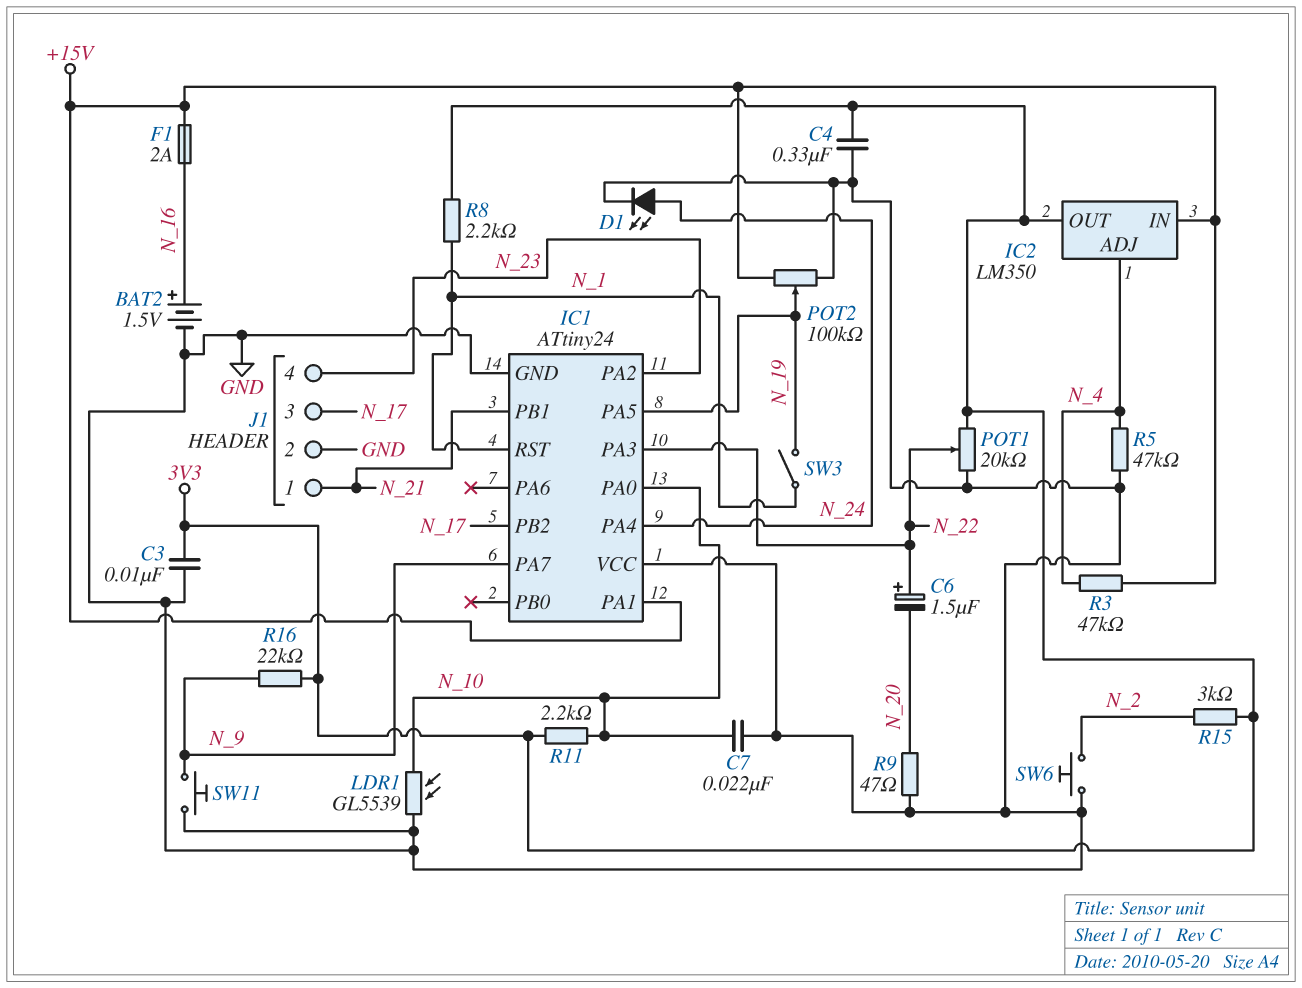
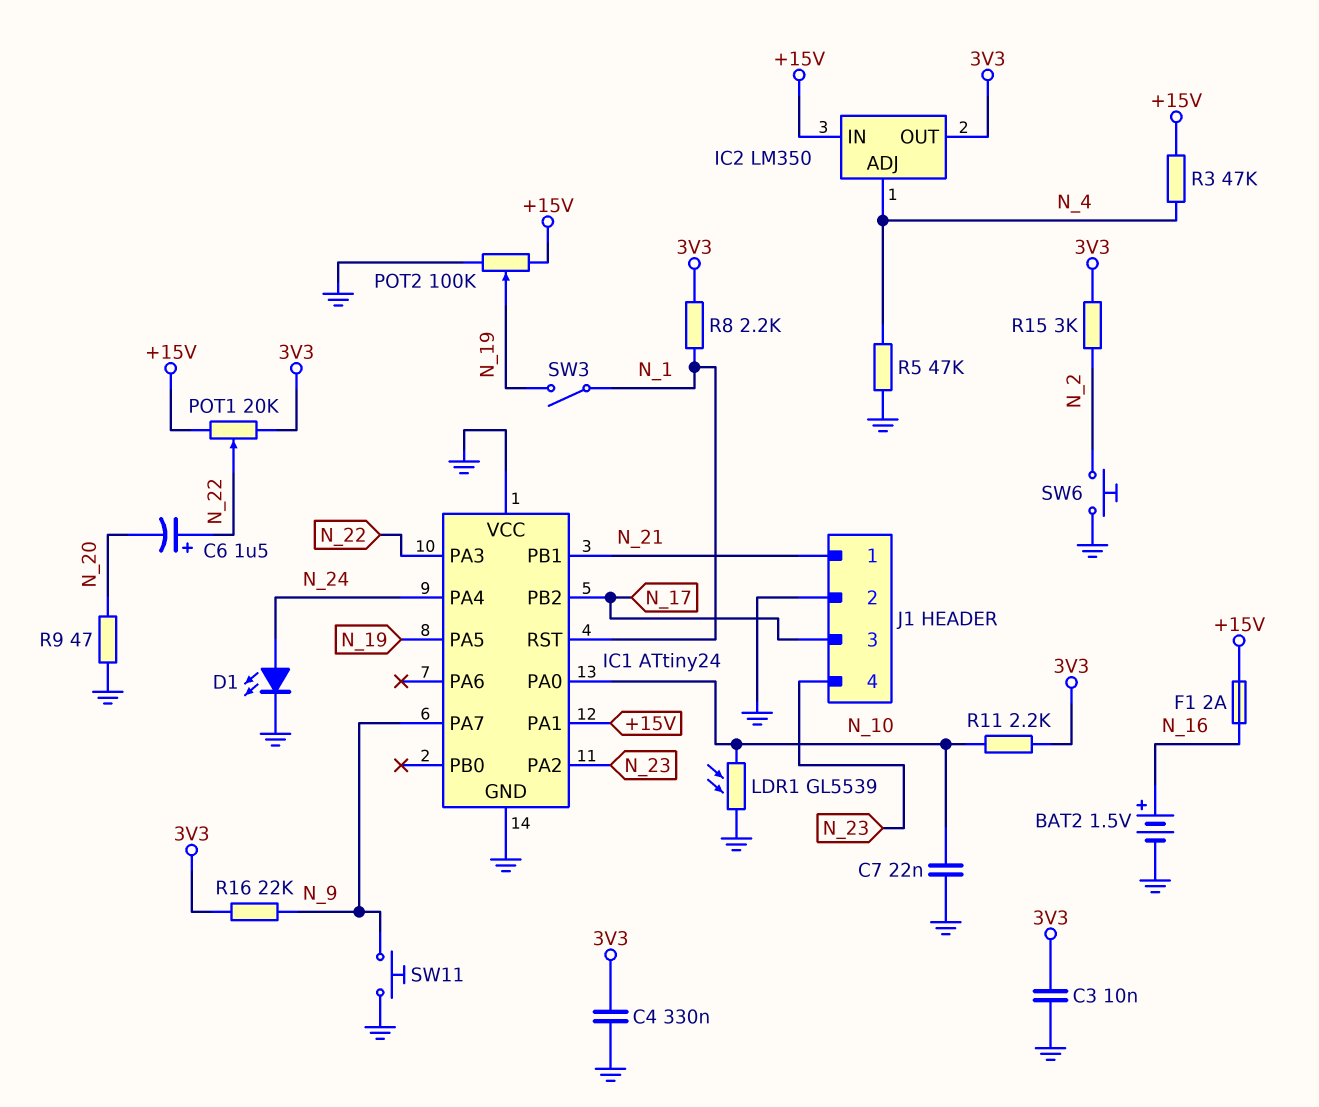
POT1: 20k (3V3, GND, wiper N_22) -> 20k (+15V, 3V3, wiper N_22)

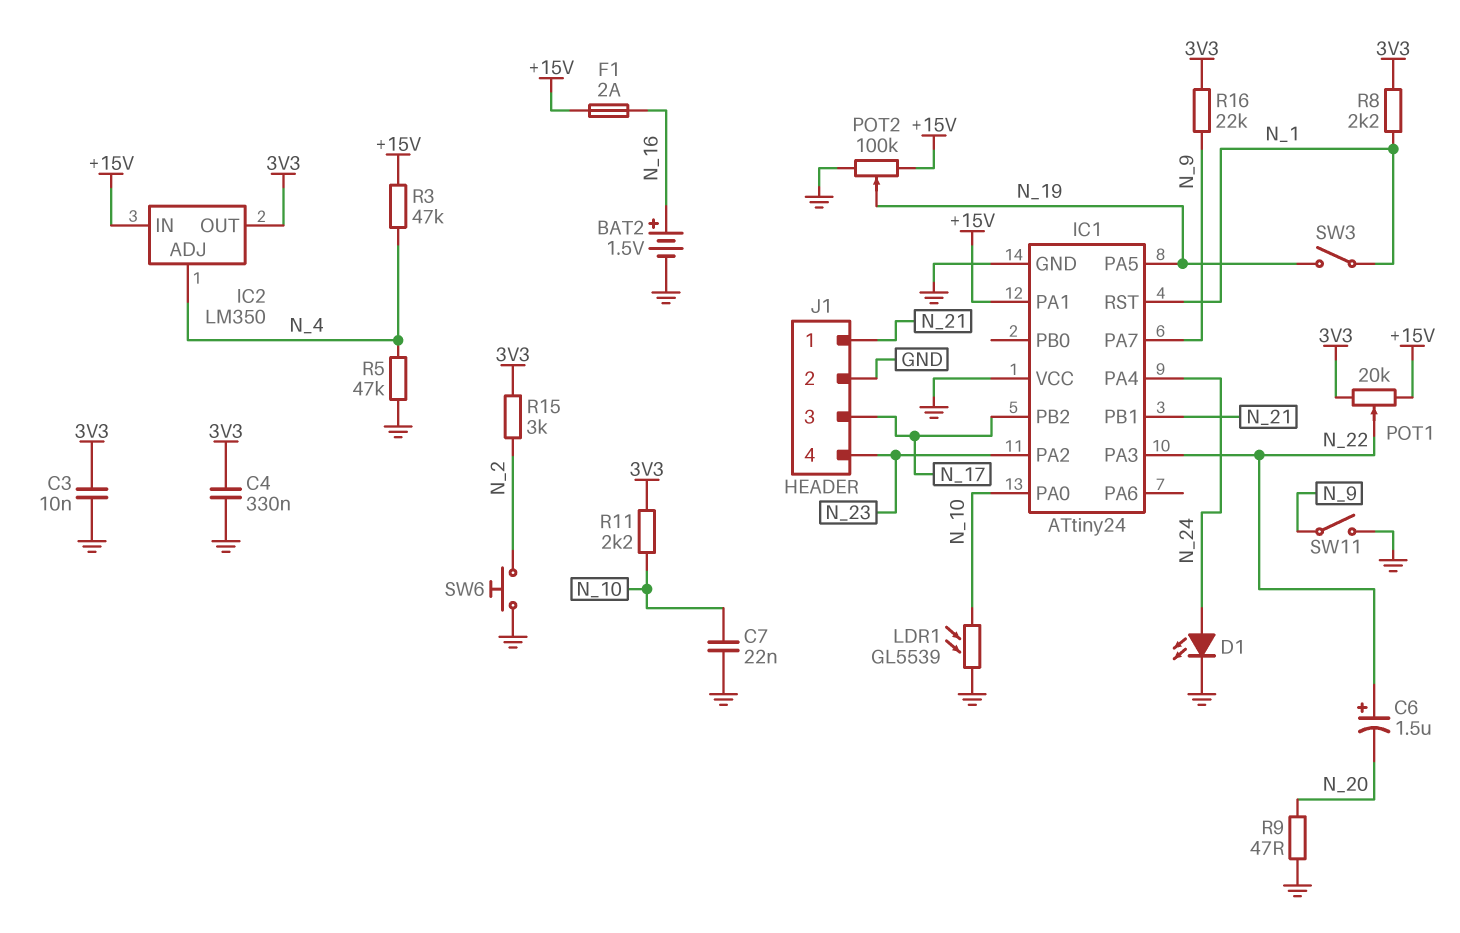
SW11: button (GND, N_9) -> switch (GND, N_9)

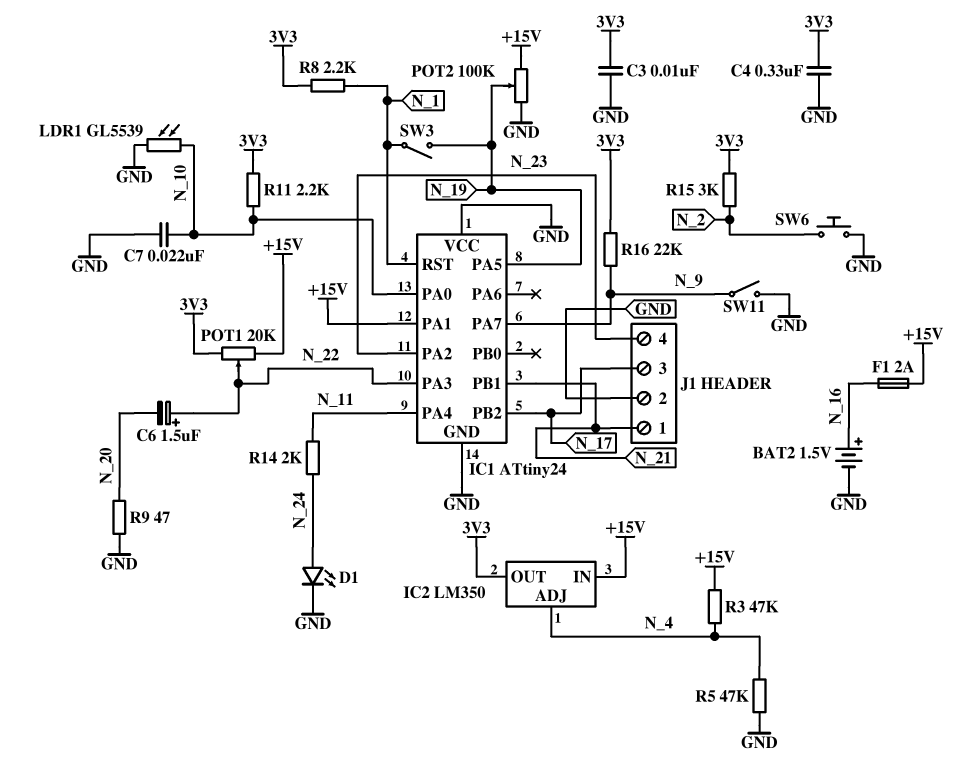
IC1 pin PA4: N_24 -> N_11
R14: none -> 2k (N_11, N_24)

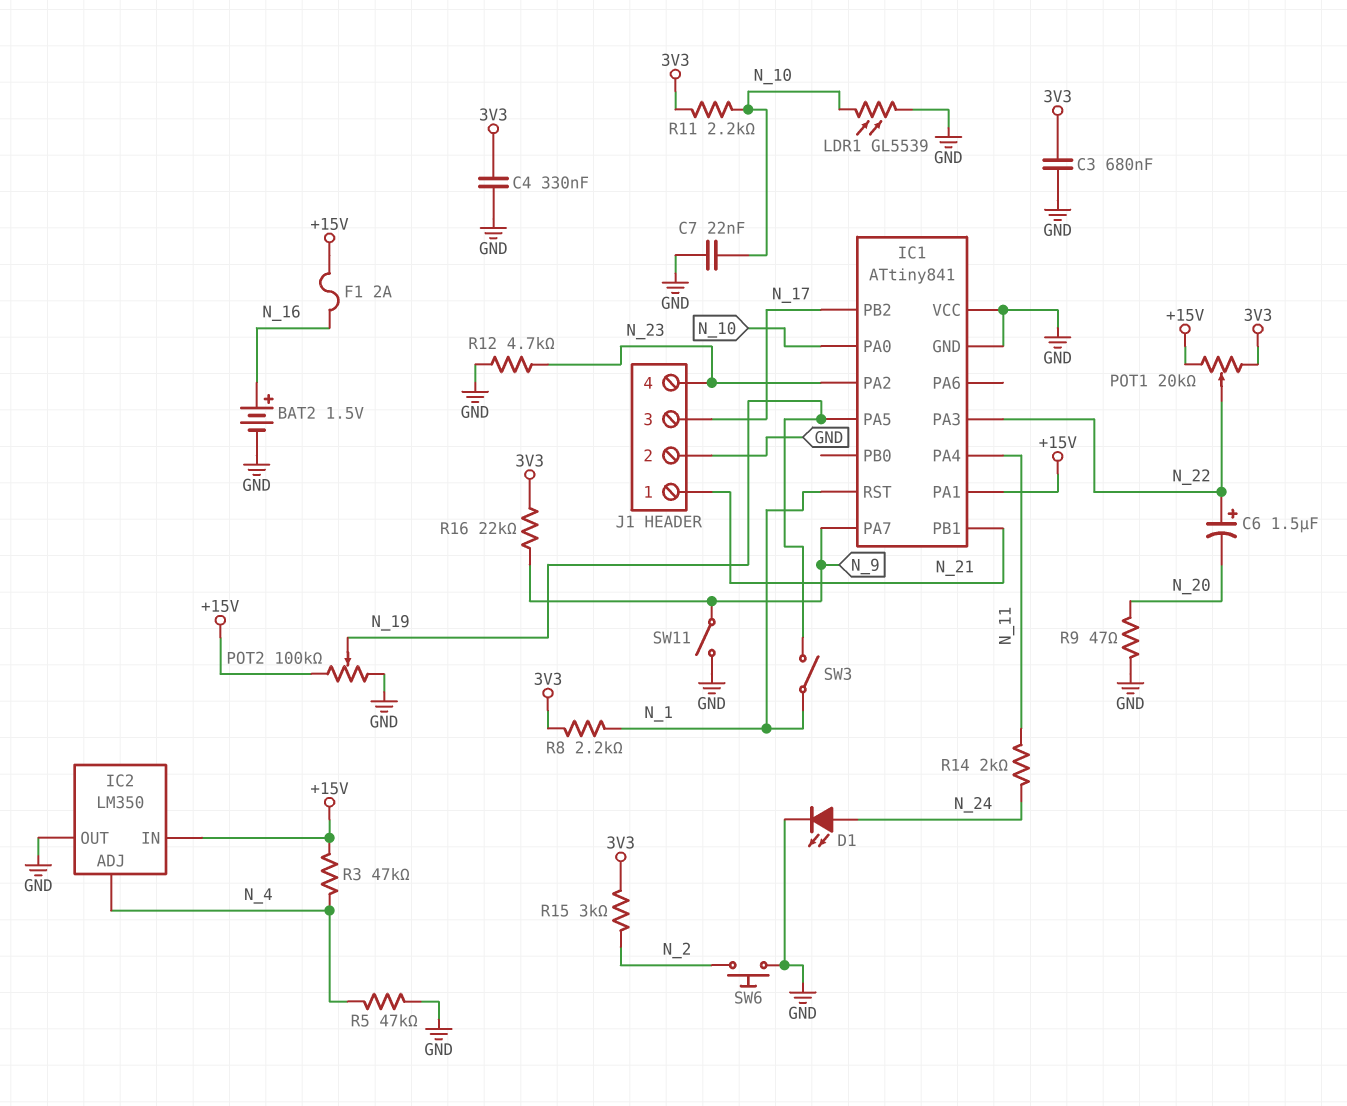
C3: 10nF (3V3, GND) -> 680nF (3V3, GND)
IC1: ATtiny24 -> ATtiny841
IC2 pin OUT: 3V3 -> GND
R12: none -> 4.7k (GND, N_23)

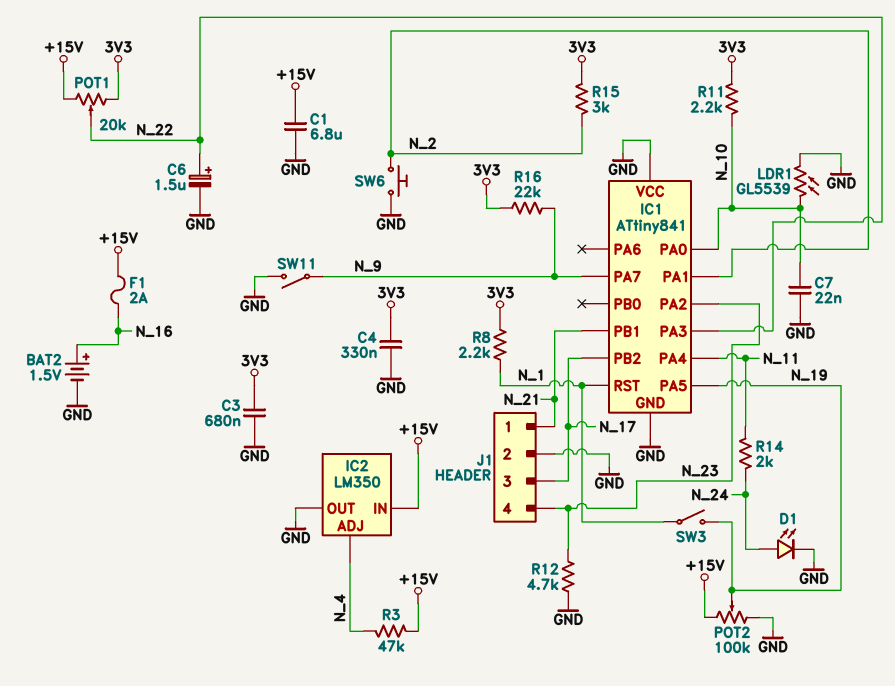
C1: none -> 6.8uF (+15V, GND)
C6: 1.5uF (plus N_22, minus N_20) -> 1.5uF (plus N_22, minus GND)
IC1 pin PA1: +15V -> N_2
R5: 47k (GND, N_4) -> none
R9: 47 (GND, N_20) -> none

